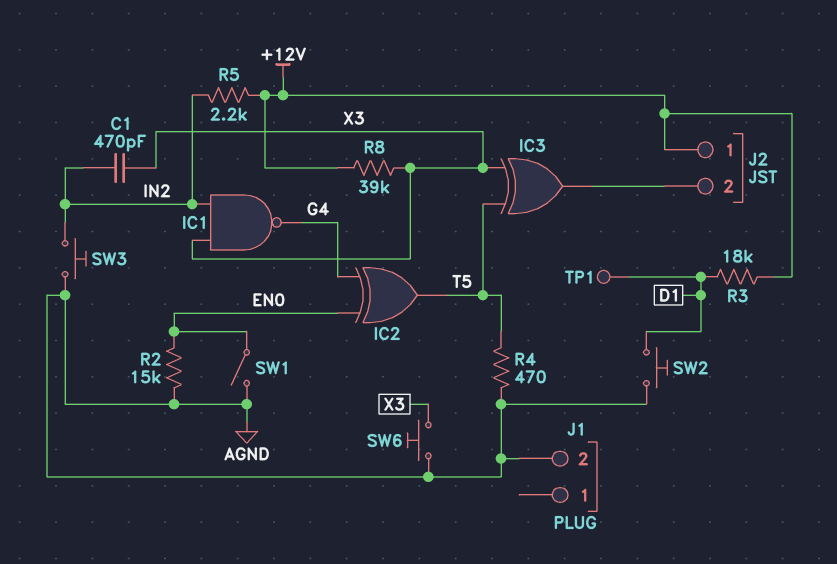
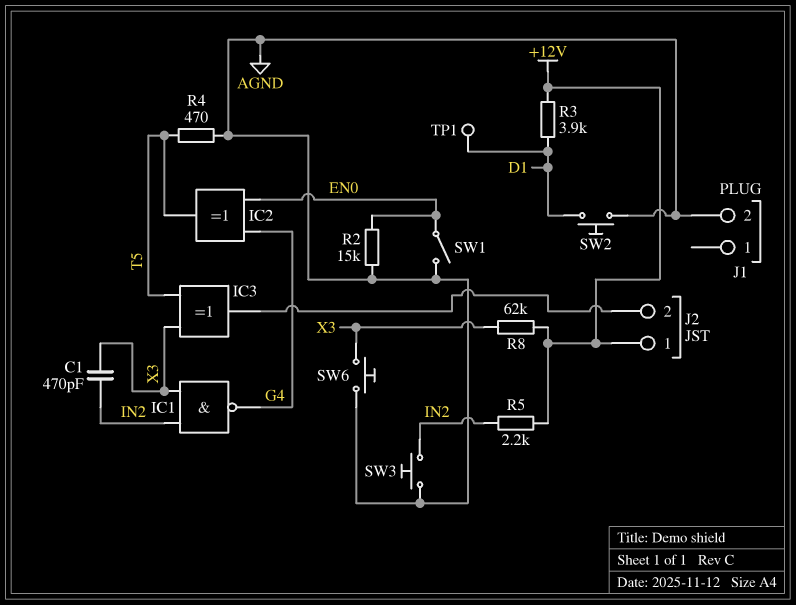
R3: 18k (+12V, D1) -> 3.9k (+12V, D1)
R8: 39k (+12V, X3) -> 62k (+12V, X3)

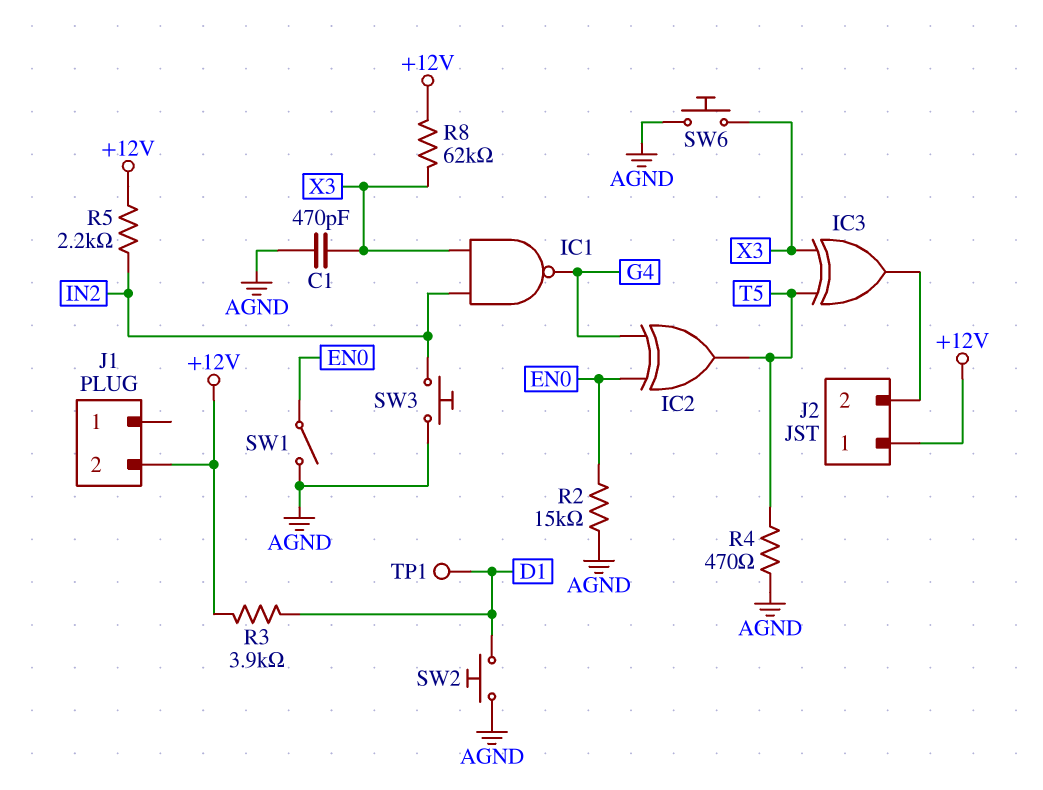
C1: 470pF (IN2, X3) -> 470pF (AGND, X3)
J1 pin 2: AGND -> +12V

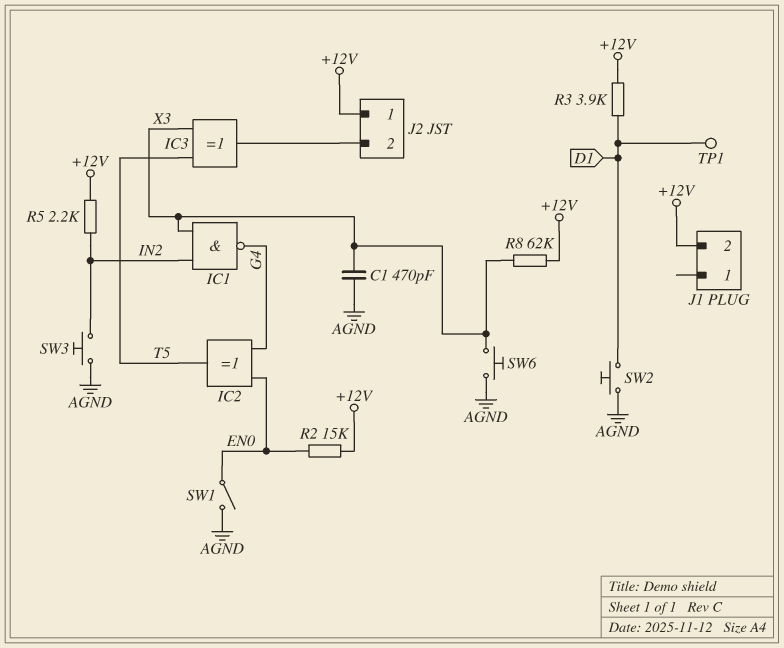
R2: 15k (AGND, EN0) -> 15k (+12V, EN0)
R4: 470 (AGND, T5) -> none

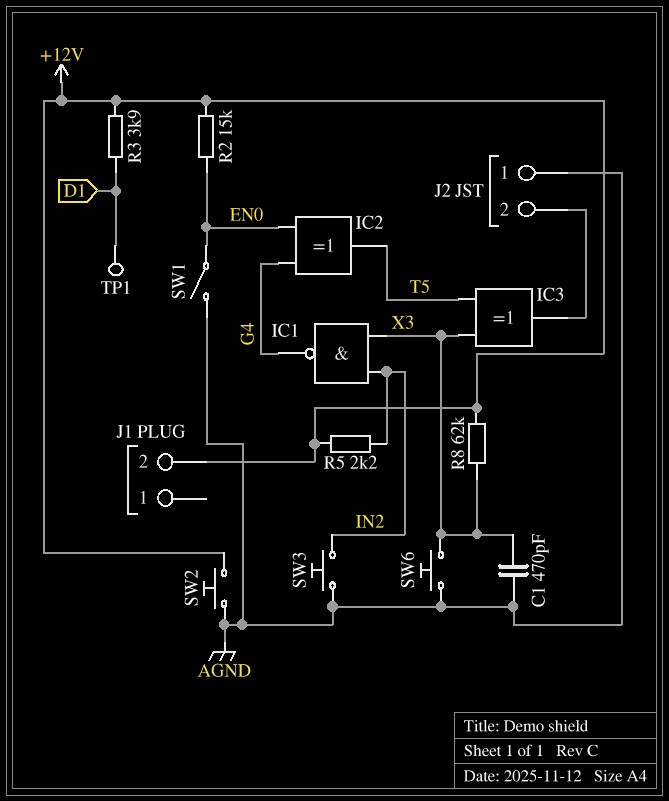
J2 pin 1: +12V -> AGND
SW2: button (AGND, D1) -> button (+12V, AGND)

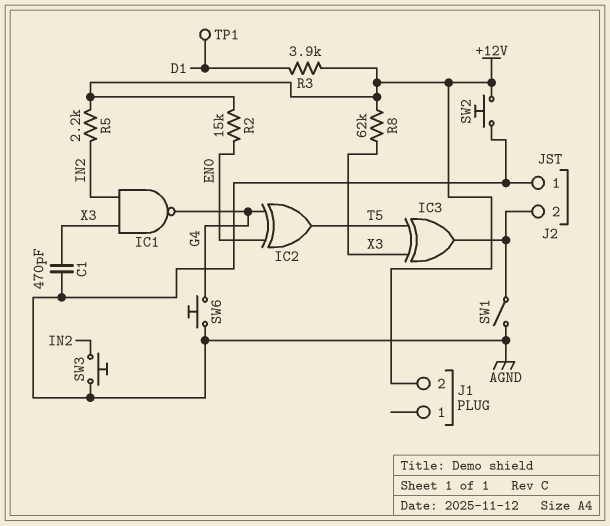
SW1: switch (AGND, EN0) -> switch (AGND, J2/2)
SW6: button (AGND, X3) -> button (AGND, G4)

